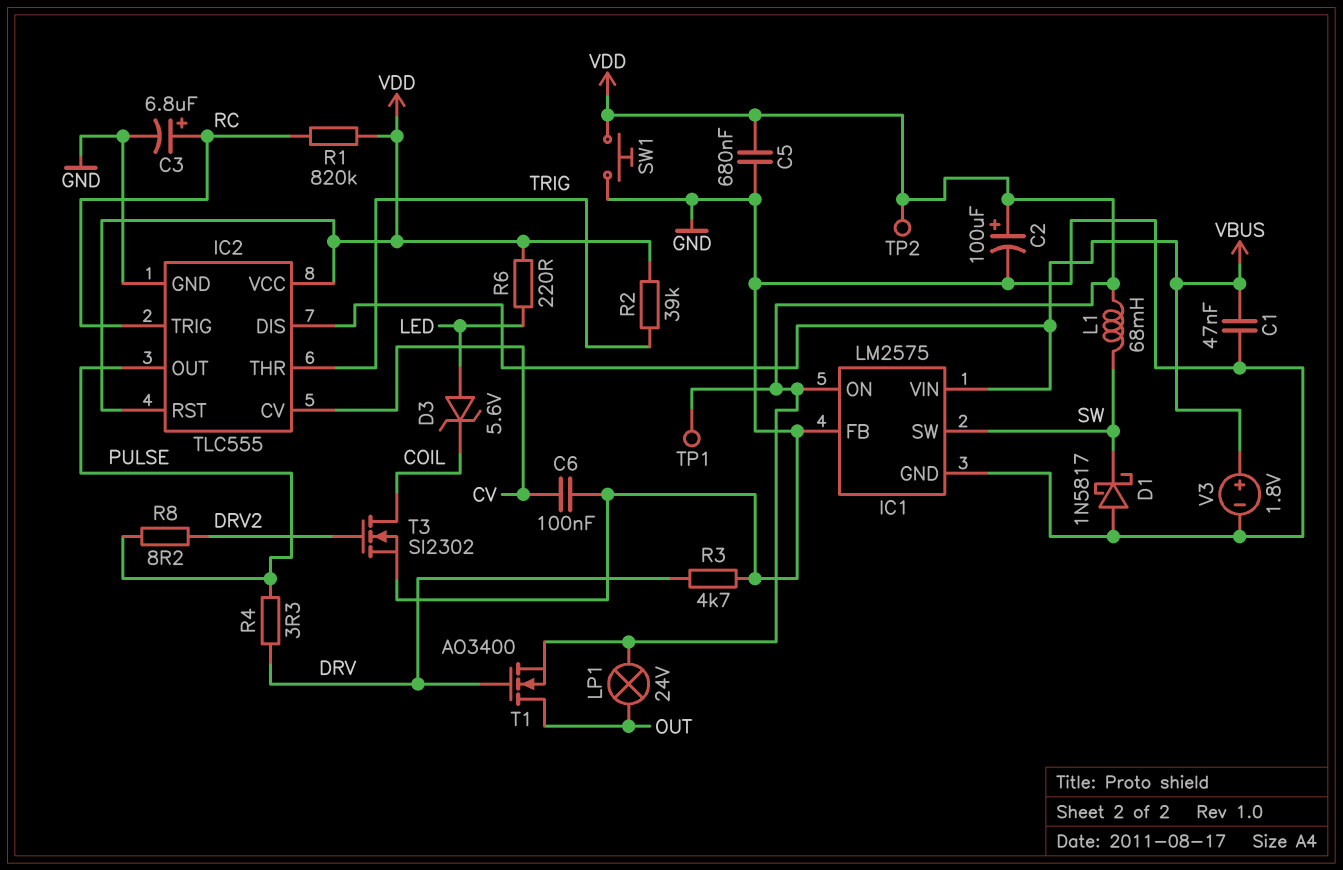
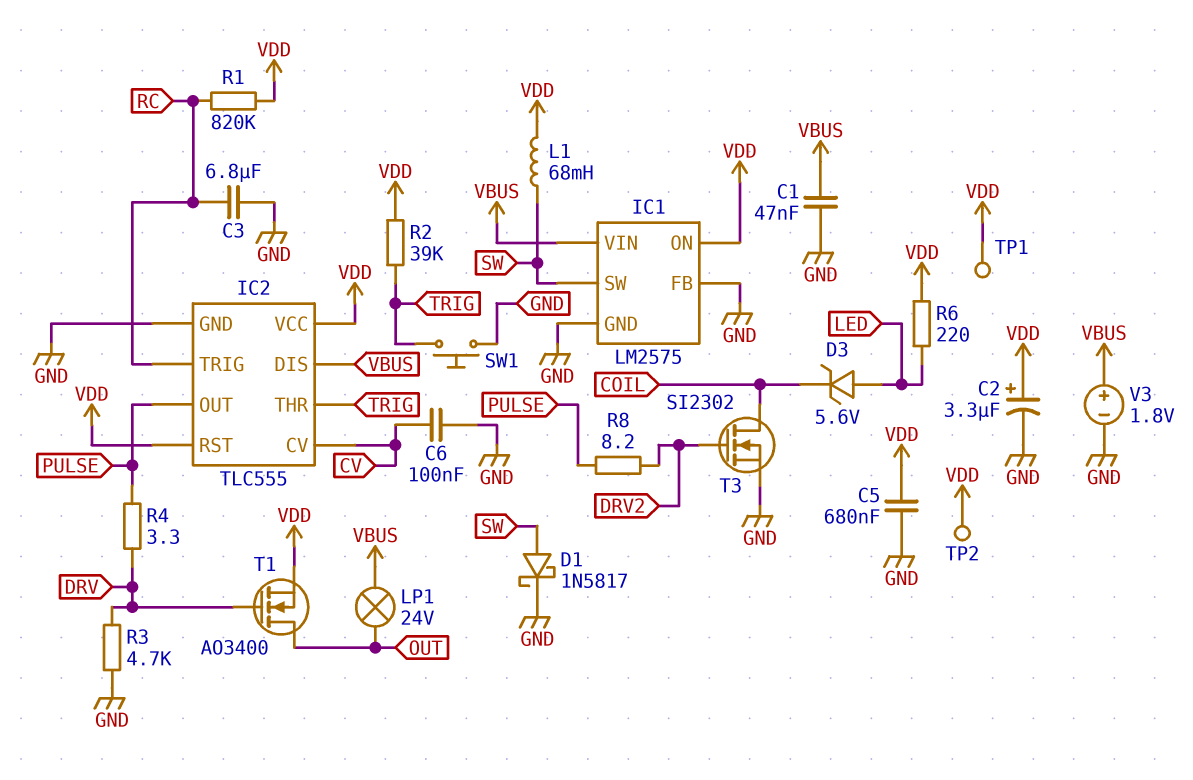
C2: 100uF (plus VDD, minus GND) -> 3.3uF (plus VDD, minus GND)
C3: 6.8uF (plus RC, minus GND) -> 6.8uF (GND, RC)
D1: schottky 1N5817 (A GND, K SW) -> schottky 1N5817 (A SW, K GND)
LP1: lamp 24V (OUT, VDD) -> lamp 24V (OUT, VBUS)
SW1: button (GND, VDD) -> button (GND, TRIG)

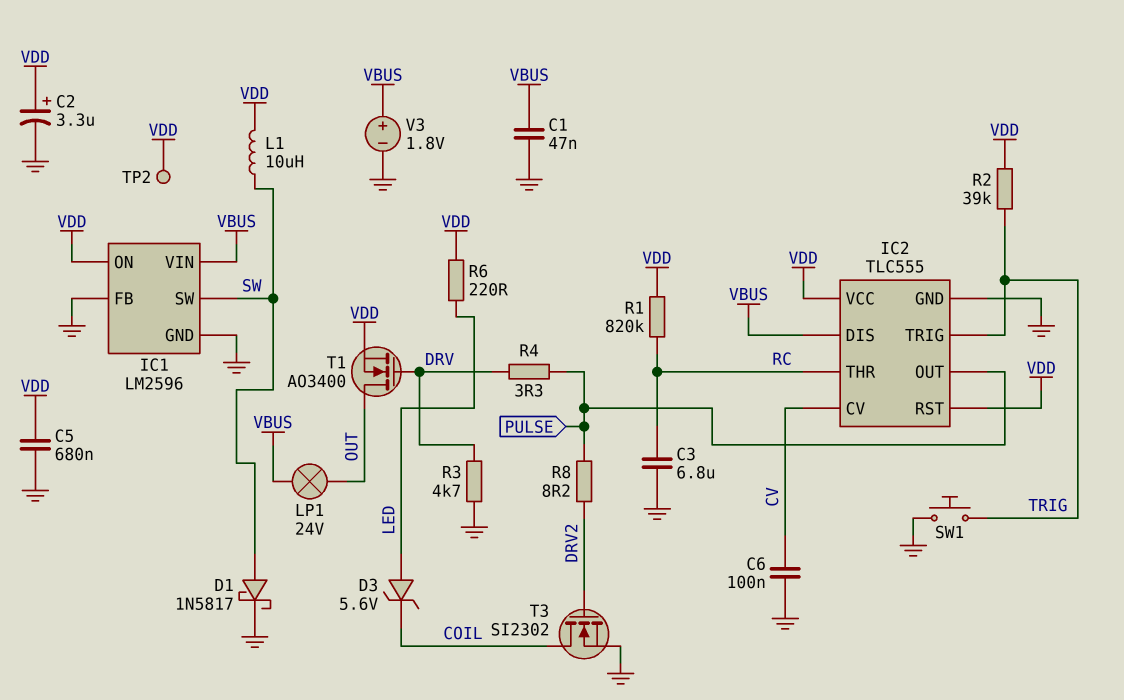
IC1: LM2575 -> LM2596
IC2 pin THR: TRIG -> RC
IC2 pin TRIG: RC -> TRIG
L1: 68mH (SW, VDD) -> 10uH (SW, VDD)
TP1: test point (VDD) -> none

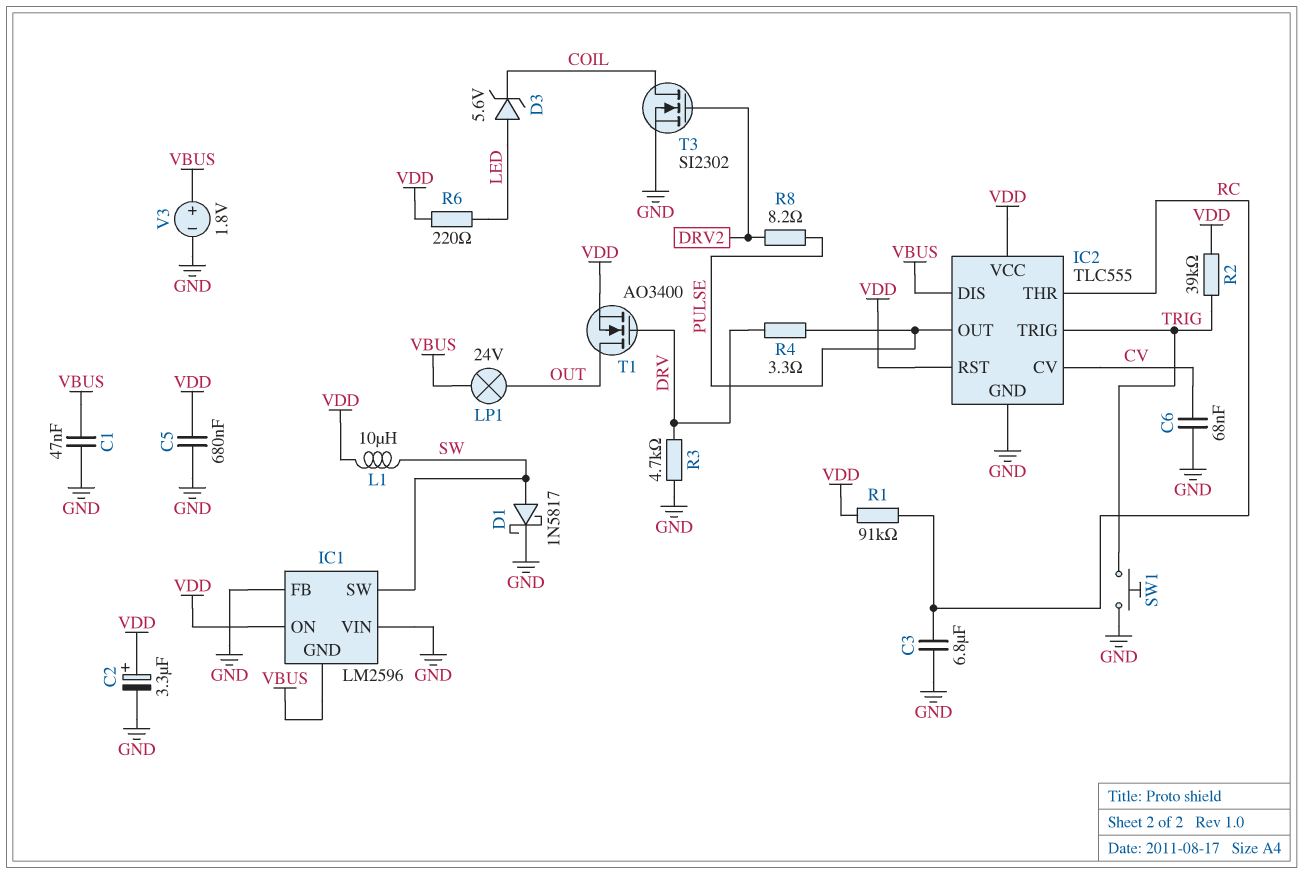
C6: 100nF (CV, GND) -> 68nF (CV, GND)
IC1 pin GND: GND -> VBUS
IC1 pin VIN: VBUS -> GND
R1: 820k (RC, VDD) -> 91k (RC, VDD)
TP2: test point (VDD) -> none

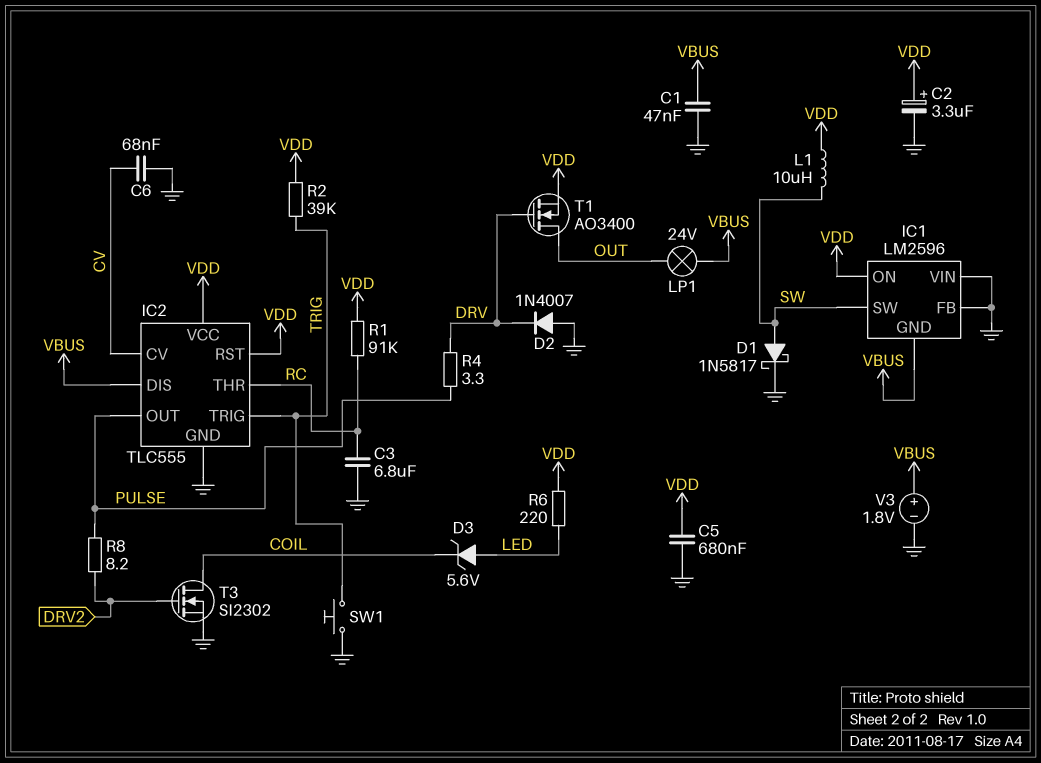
D2: none -> diode 1N4007 (A GND, K DRV)
R3: 4.7k (DRV, GND) -> none

